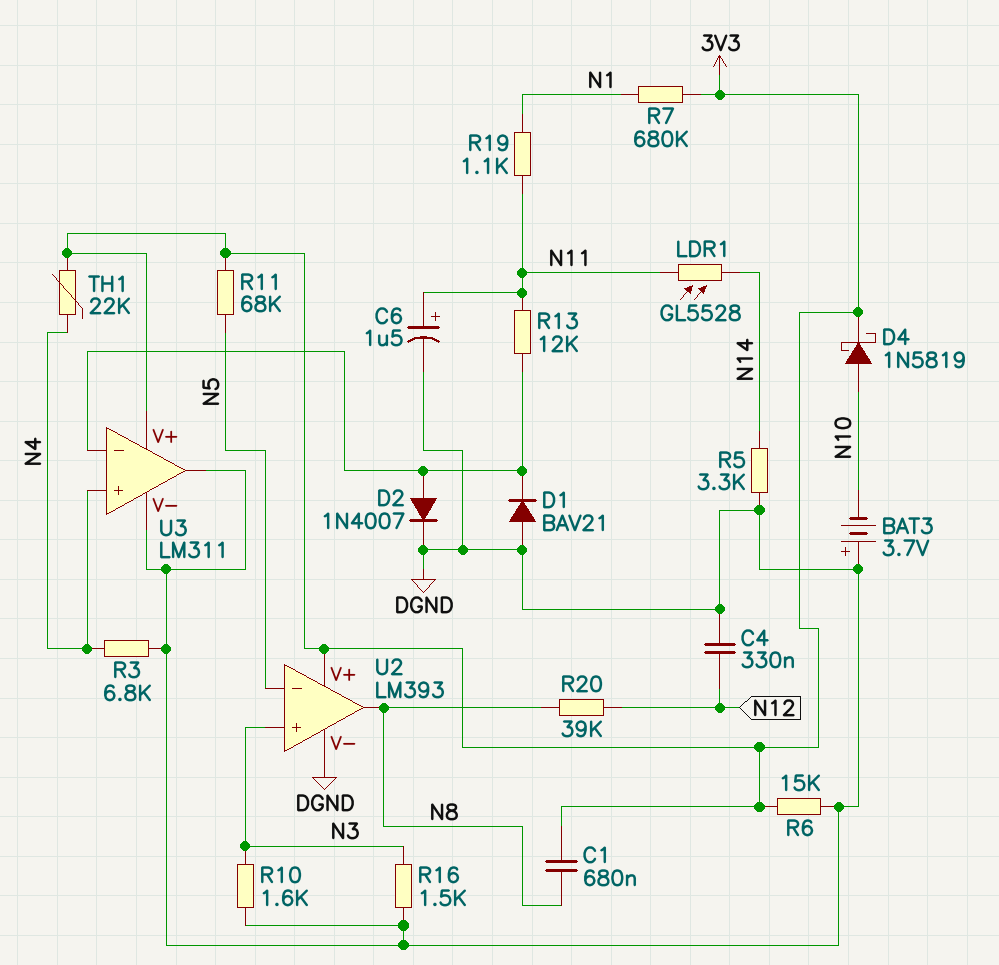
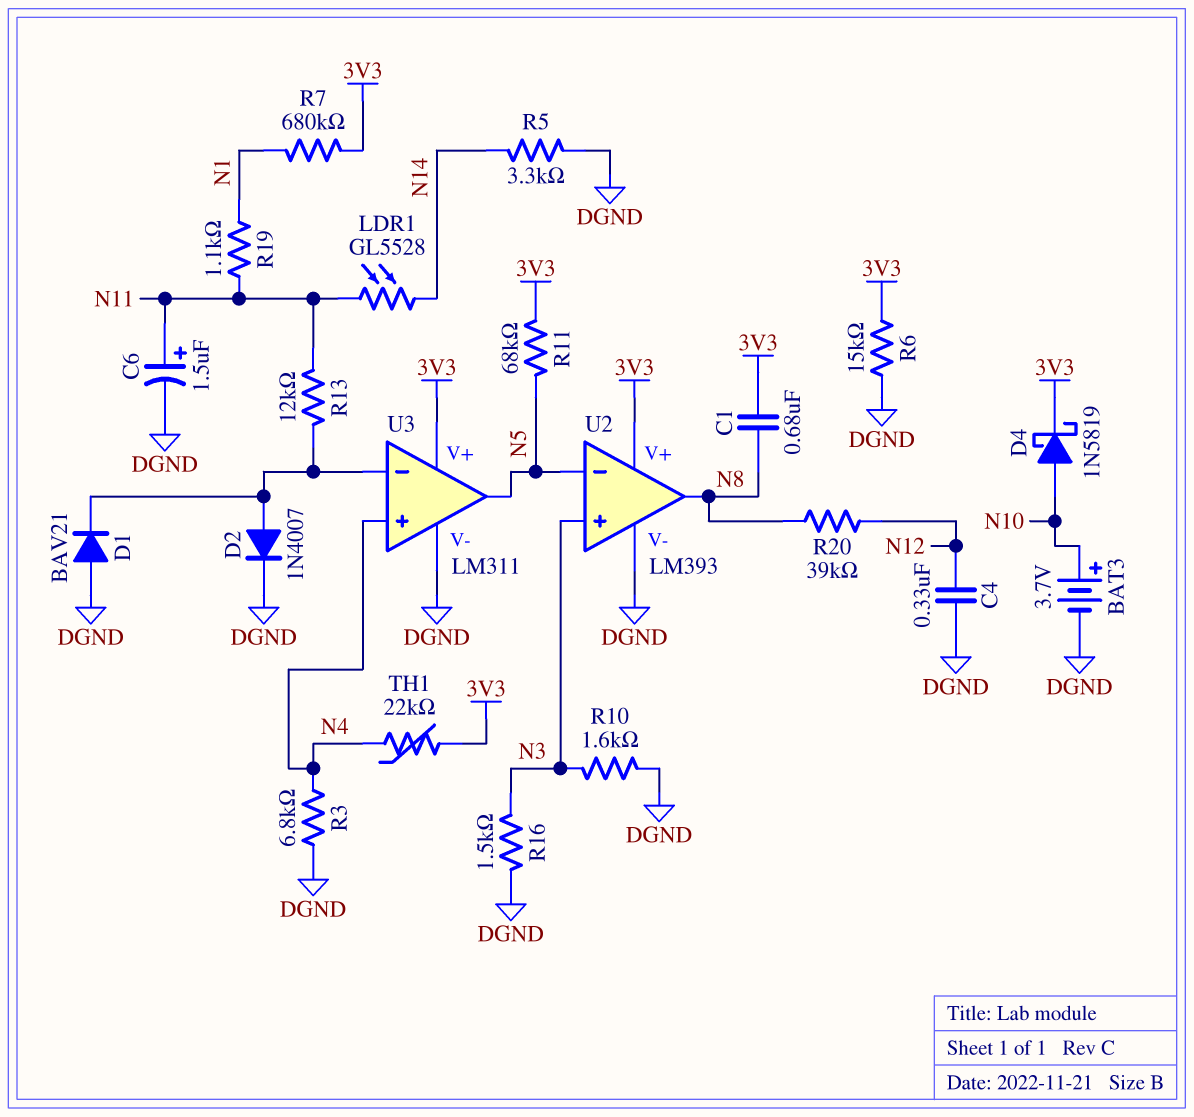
BAT3: 3.7V (plus DGND, minus N10) -> 3.7V (plus N10, minus DGND)
U3 pin out: DGND -> N5

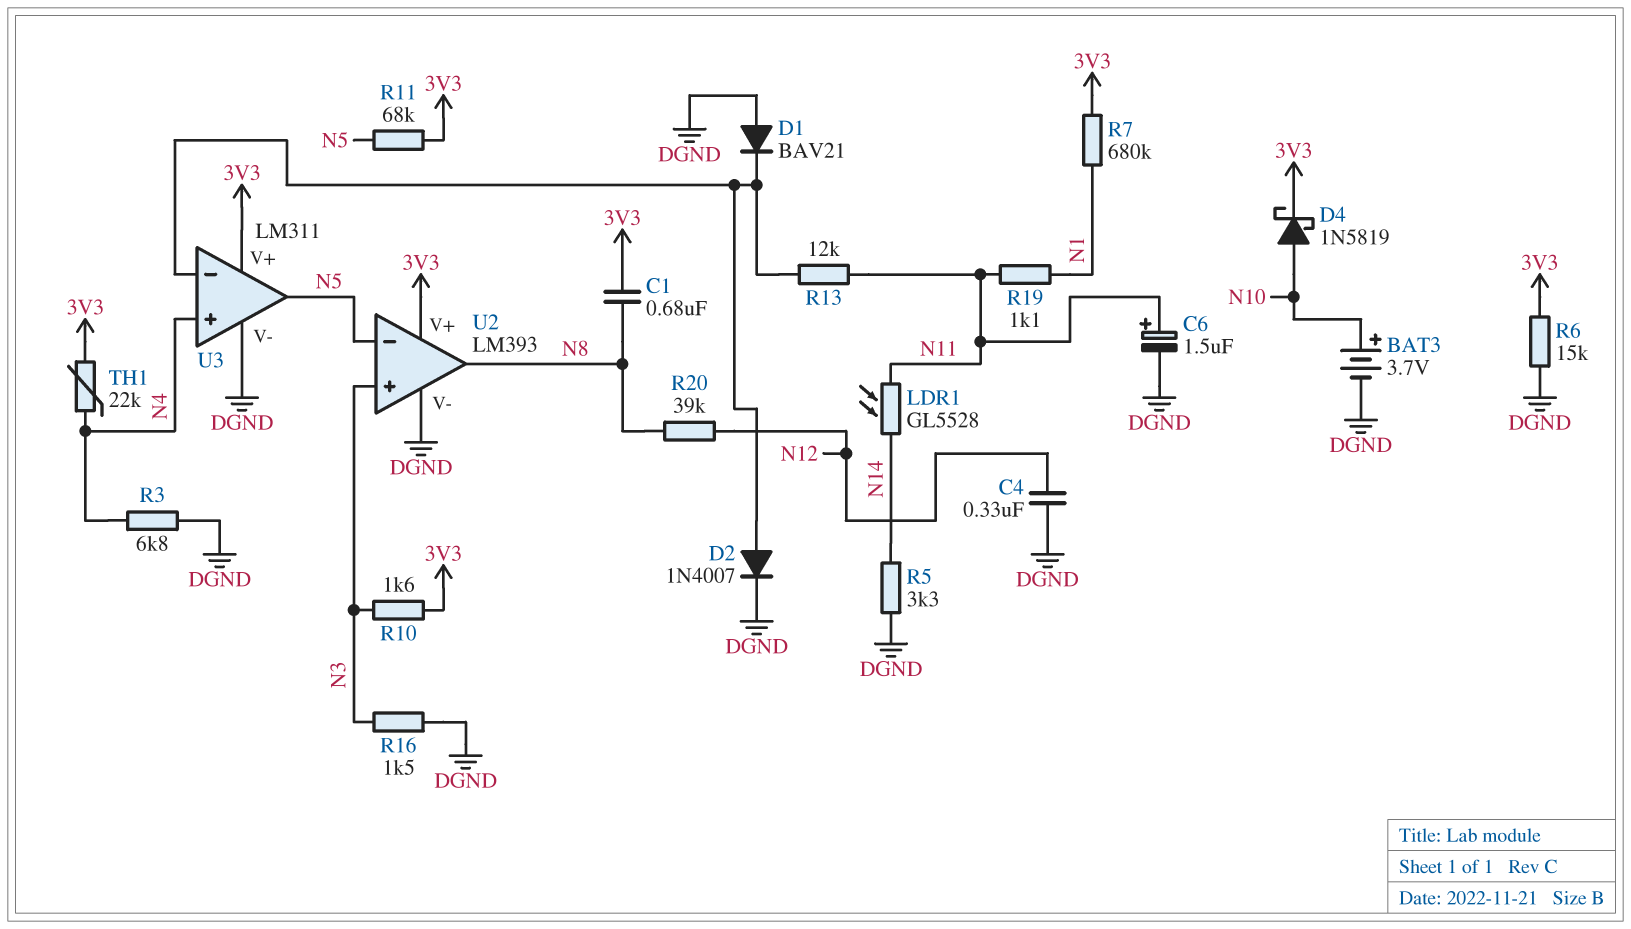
R10: 1.6k (DGND, N3) -> 1.6k (3V3, N3)

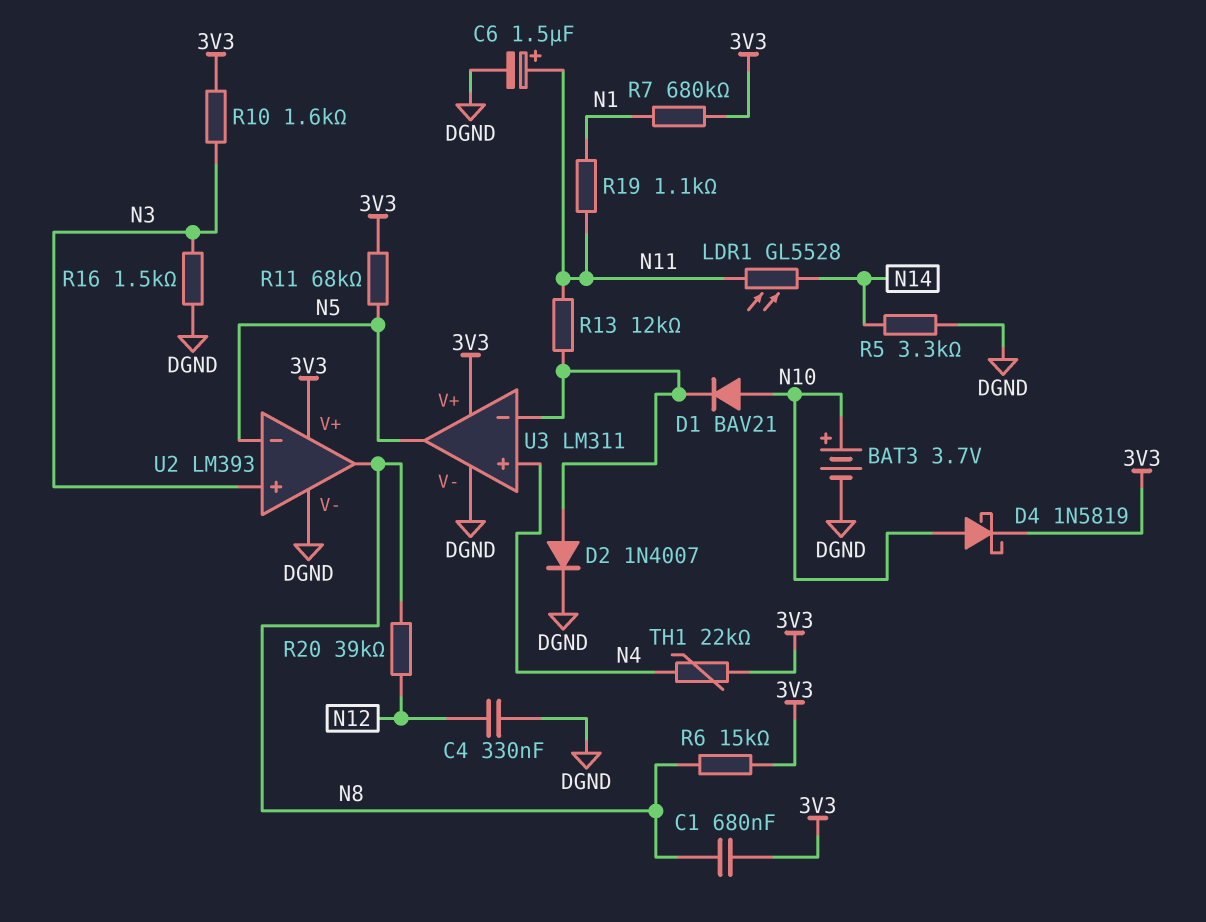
D1: diode BAV21 (A DGND, K U3/in-) -> diode BAV21 (A N10, K U3/in-)
R3: 6.8k (DGND, N4) -> none
R6: 15k (3V3, DGND) -> 15k (3V3, N8)

